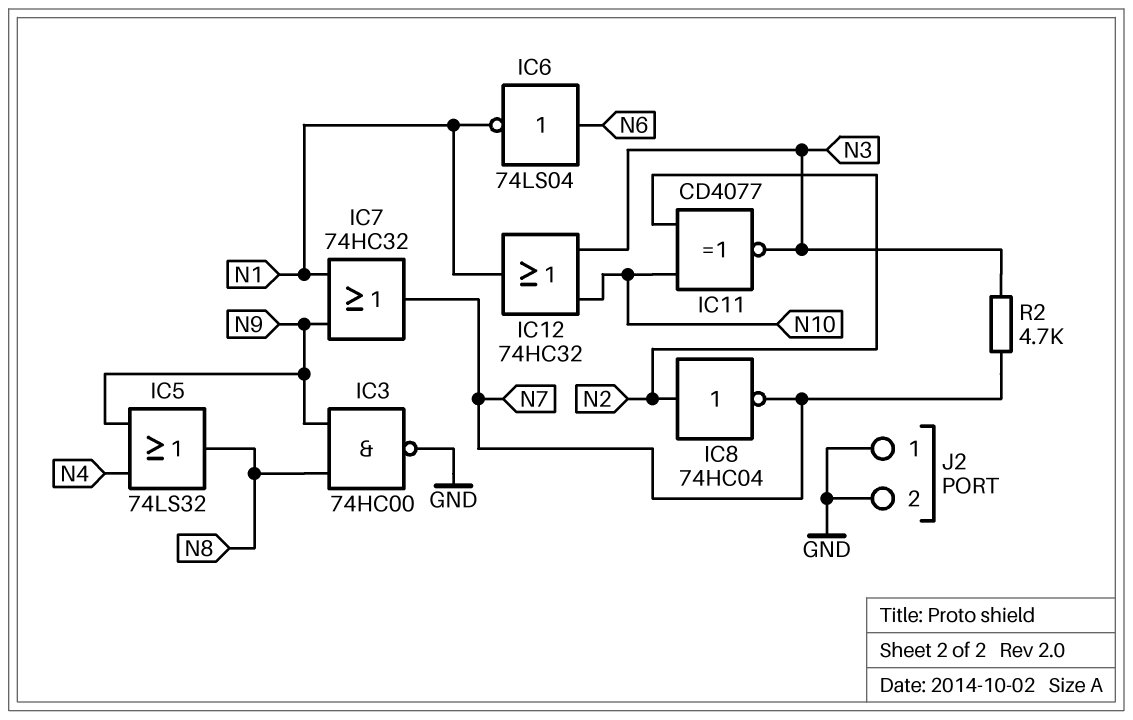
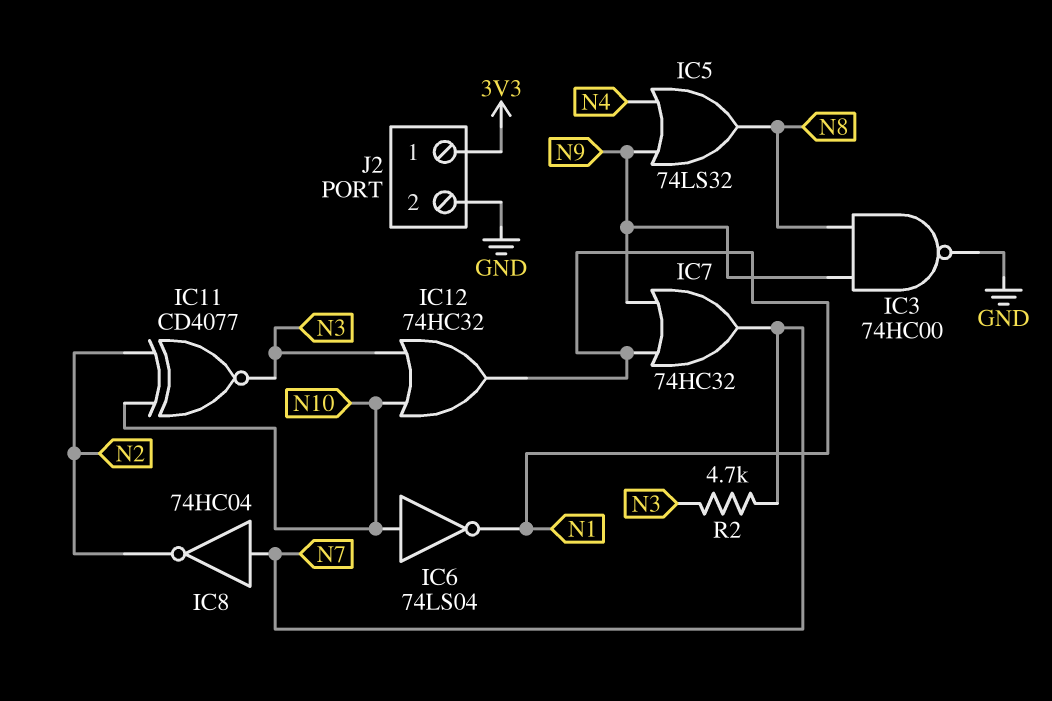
IC6: NOT 74LS04 (in N6, out N1) -> NOT 74LS04 (in N10, out N1)
IC8: NOT 74HC04 (in N2, out N7) -> NOT 74HC04 (in N7, out N2)
J2 pin 1: GND -> 3V3

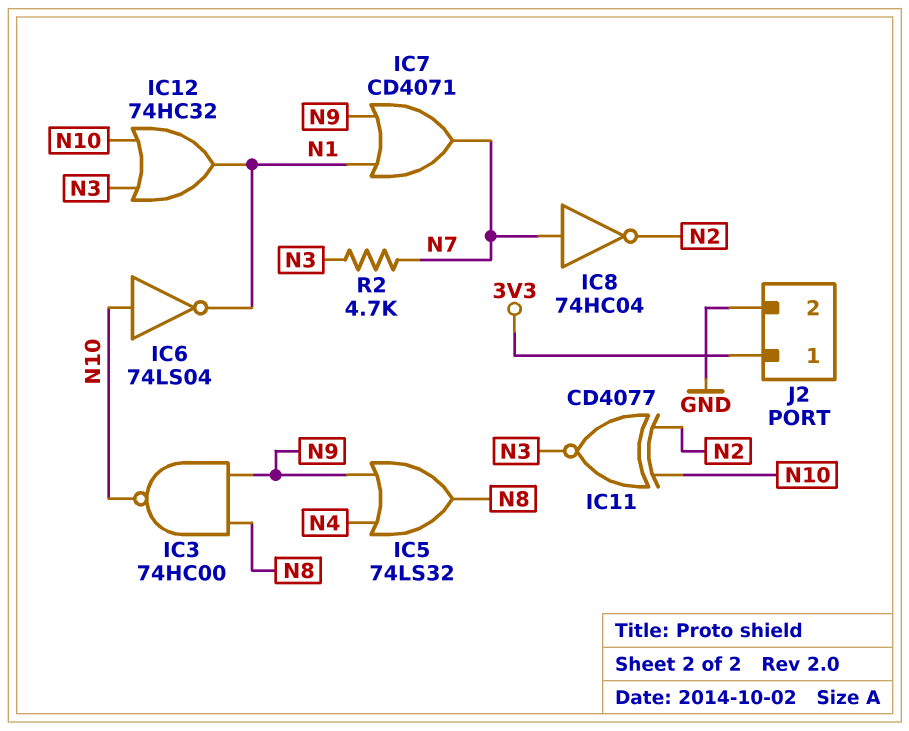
IC3: NAND 74HC00 (in N8, in N9, out GND) -> NAND 74HC00 (in N8, in N9, out N10)
IC7: OR 74HC32 (in N1, in N9, out N7) -> OR CD4071 (in N1, in N9, out N7)

